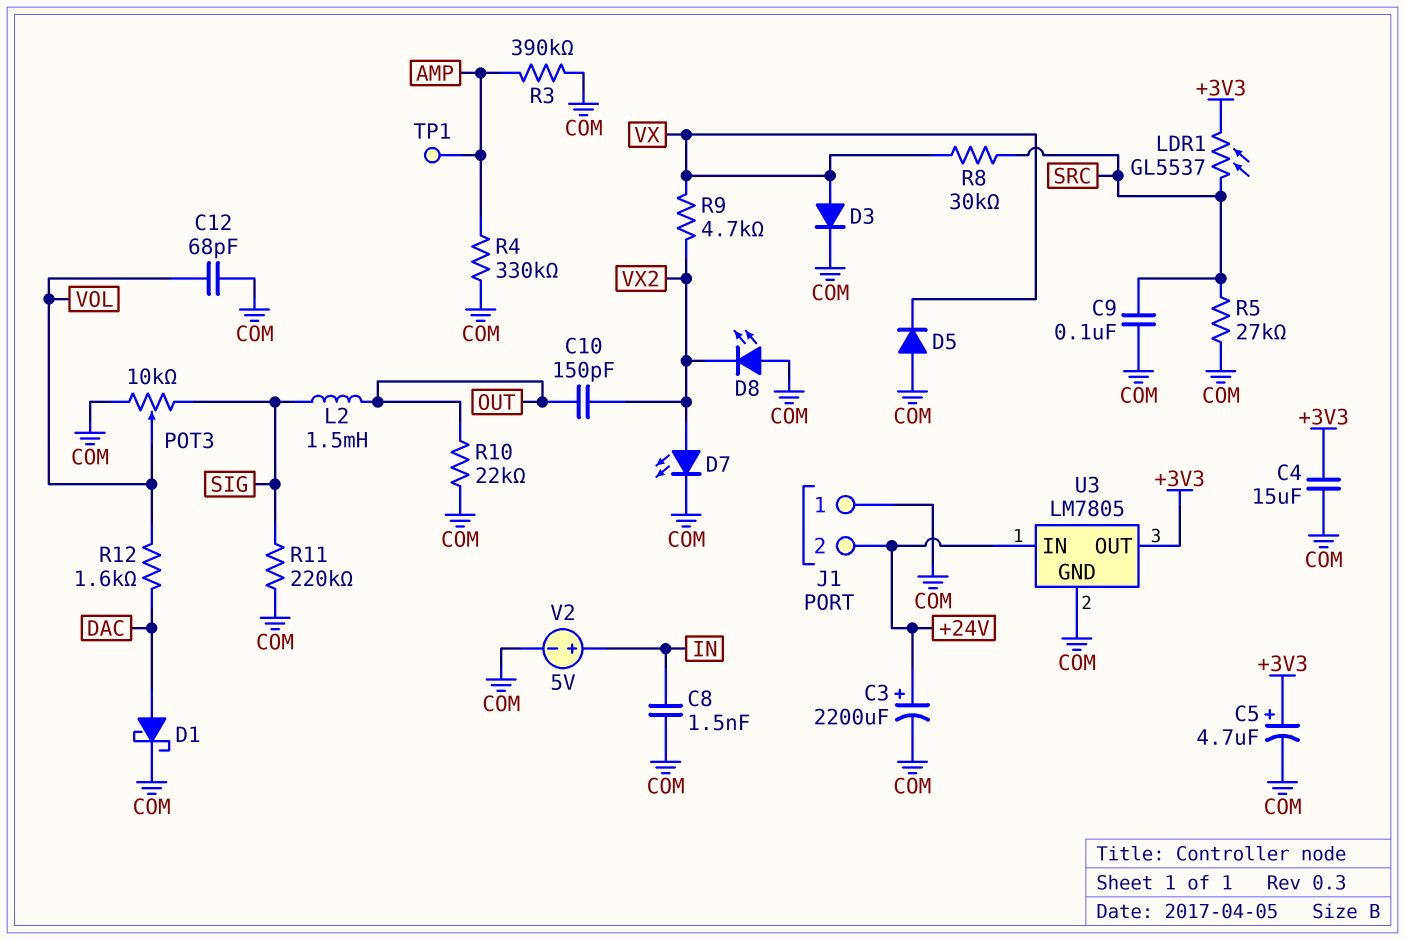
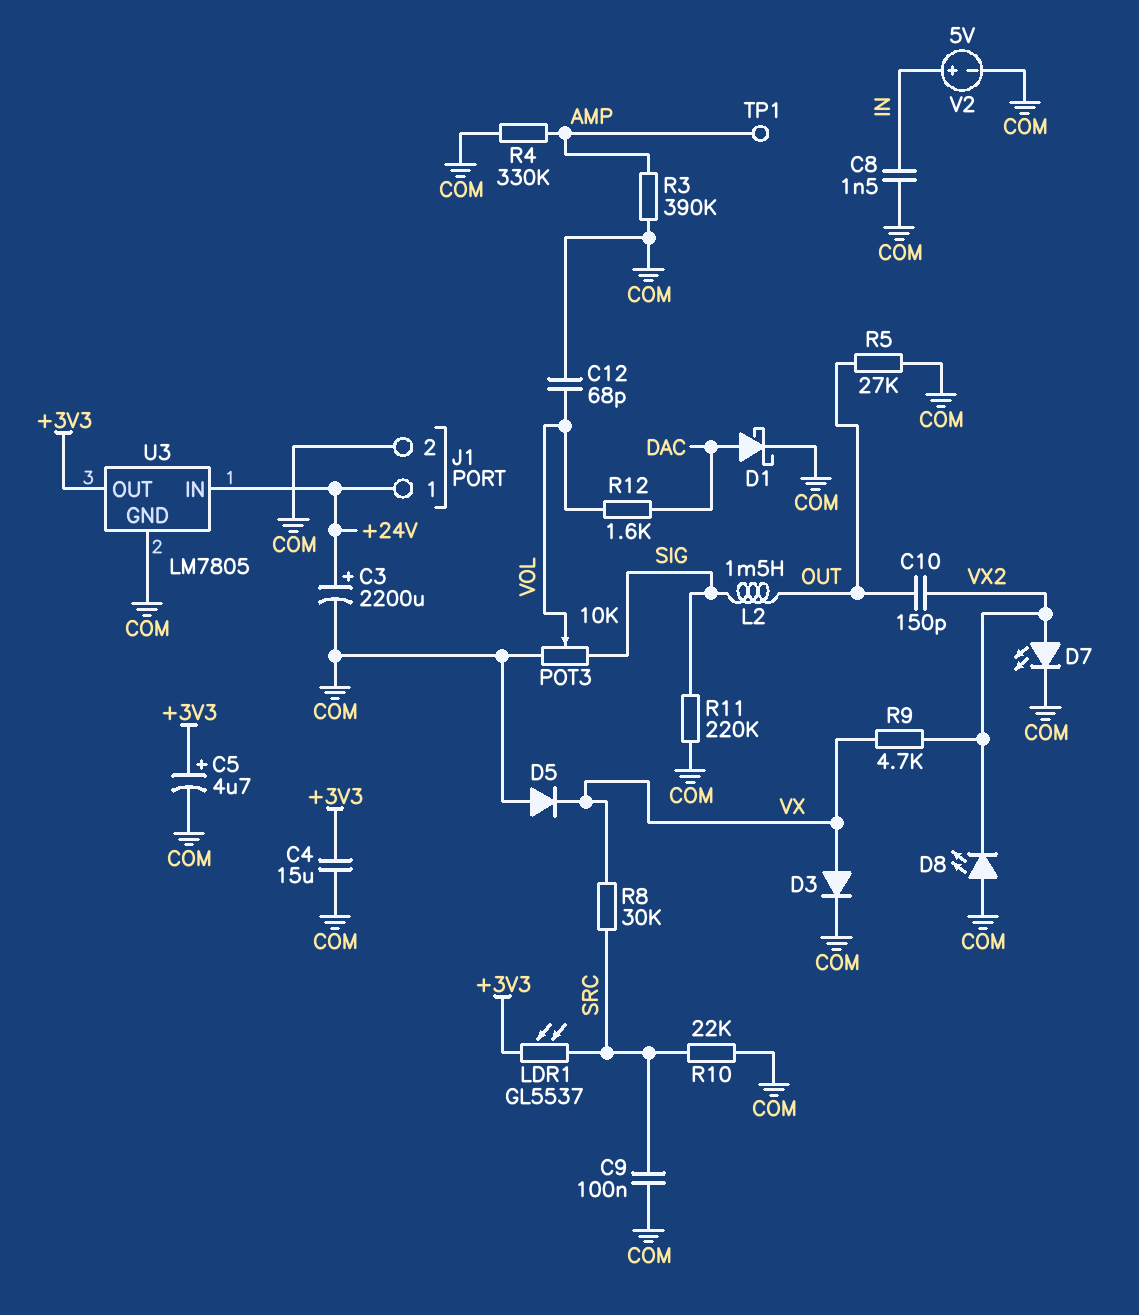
J1 pin 1: COM -> +24V
J1 pin 2: +24V -> COM
R5: 27k (COM, SRC) -> 27k (COM, OUT)
R10: 22k (COM, OUT) -> 22k (COM, SRC)

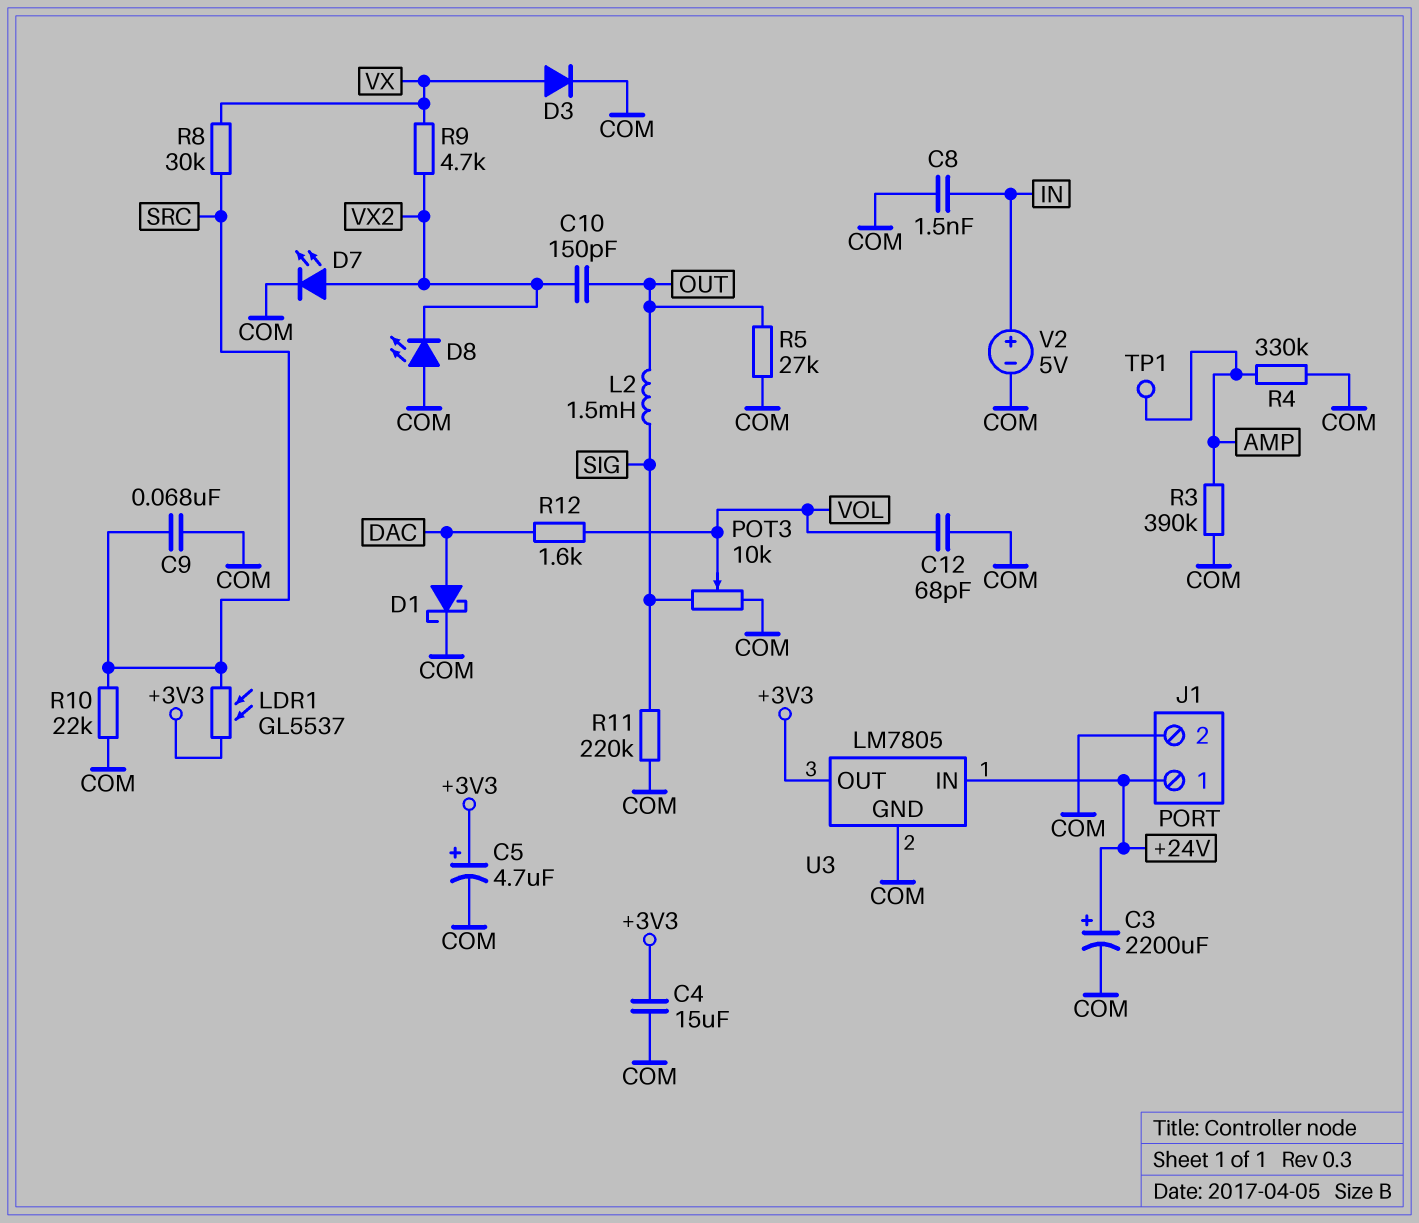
C9: 100nF (COM, SRC) -> 68nF (COM, SRC)
D5: diode (A COM, K VX) -> none

